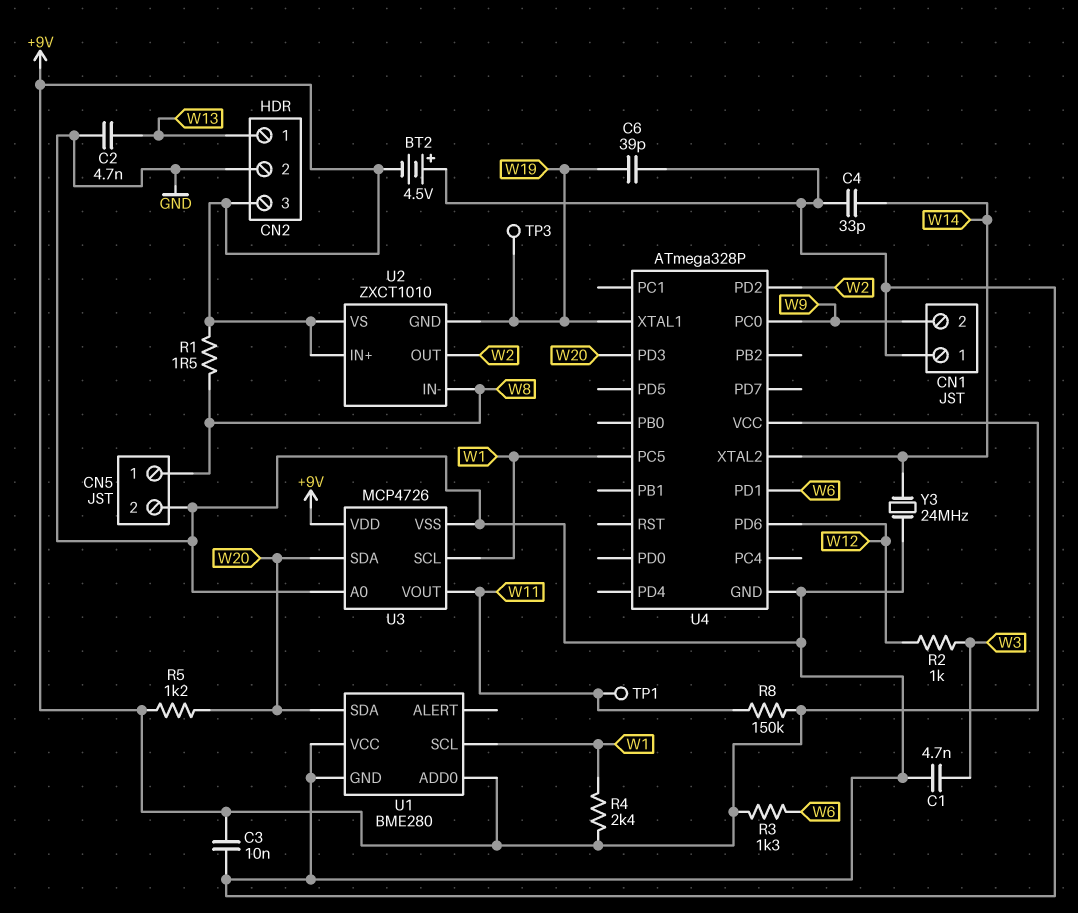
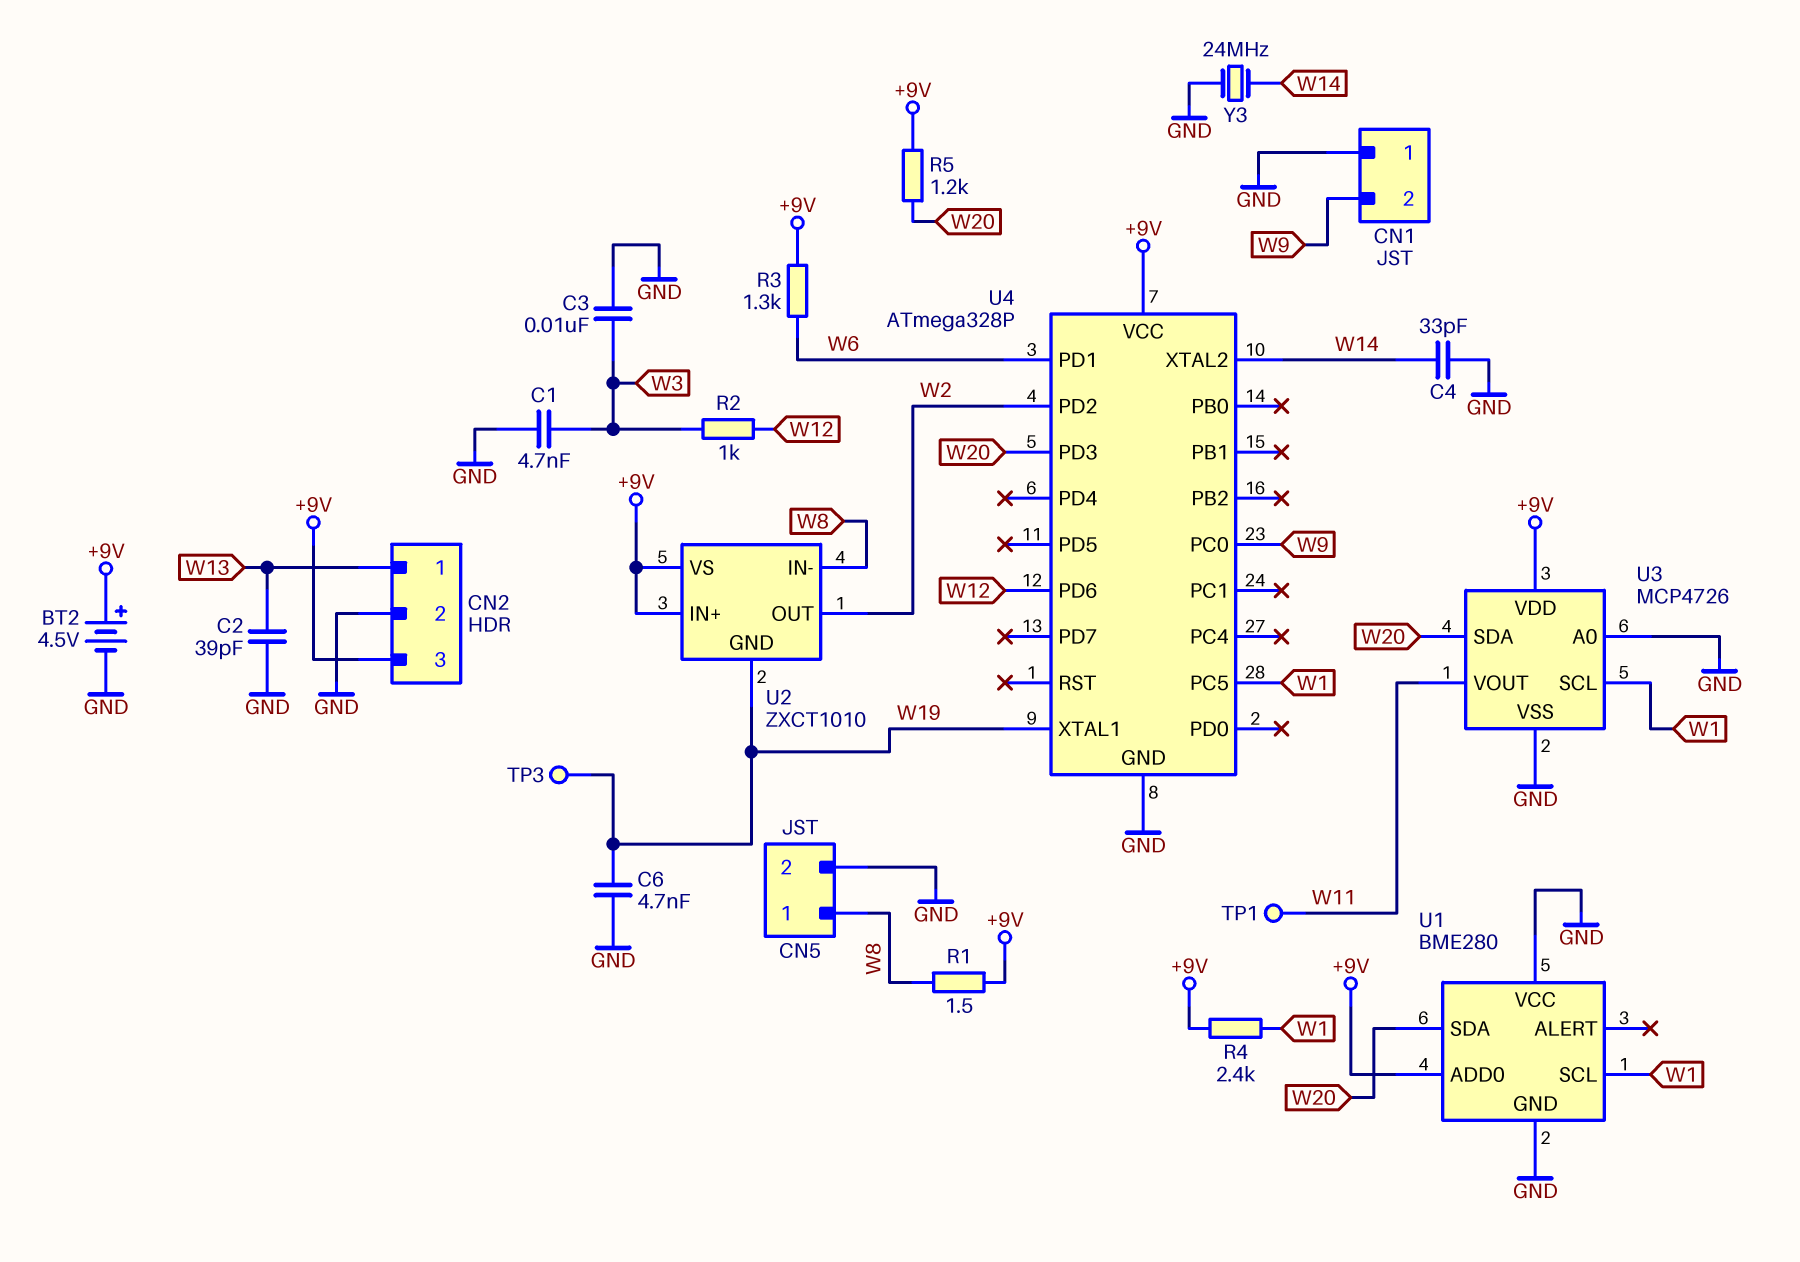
BT2: 4.5V (plus GND, minus +9V) -> 4.5V (plus +9V, minus GND)
C2: 4.7nF (GND, W13) -> 39pF (GND, W13)
C3: 10nF (+9V, GND) -> 10nF (GND, W3)
C6: 39pF (GND, W19) -> 4.7nF (GND, W19)
R8: 150k (+9V, W11) -> none

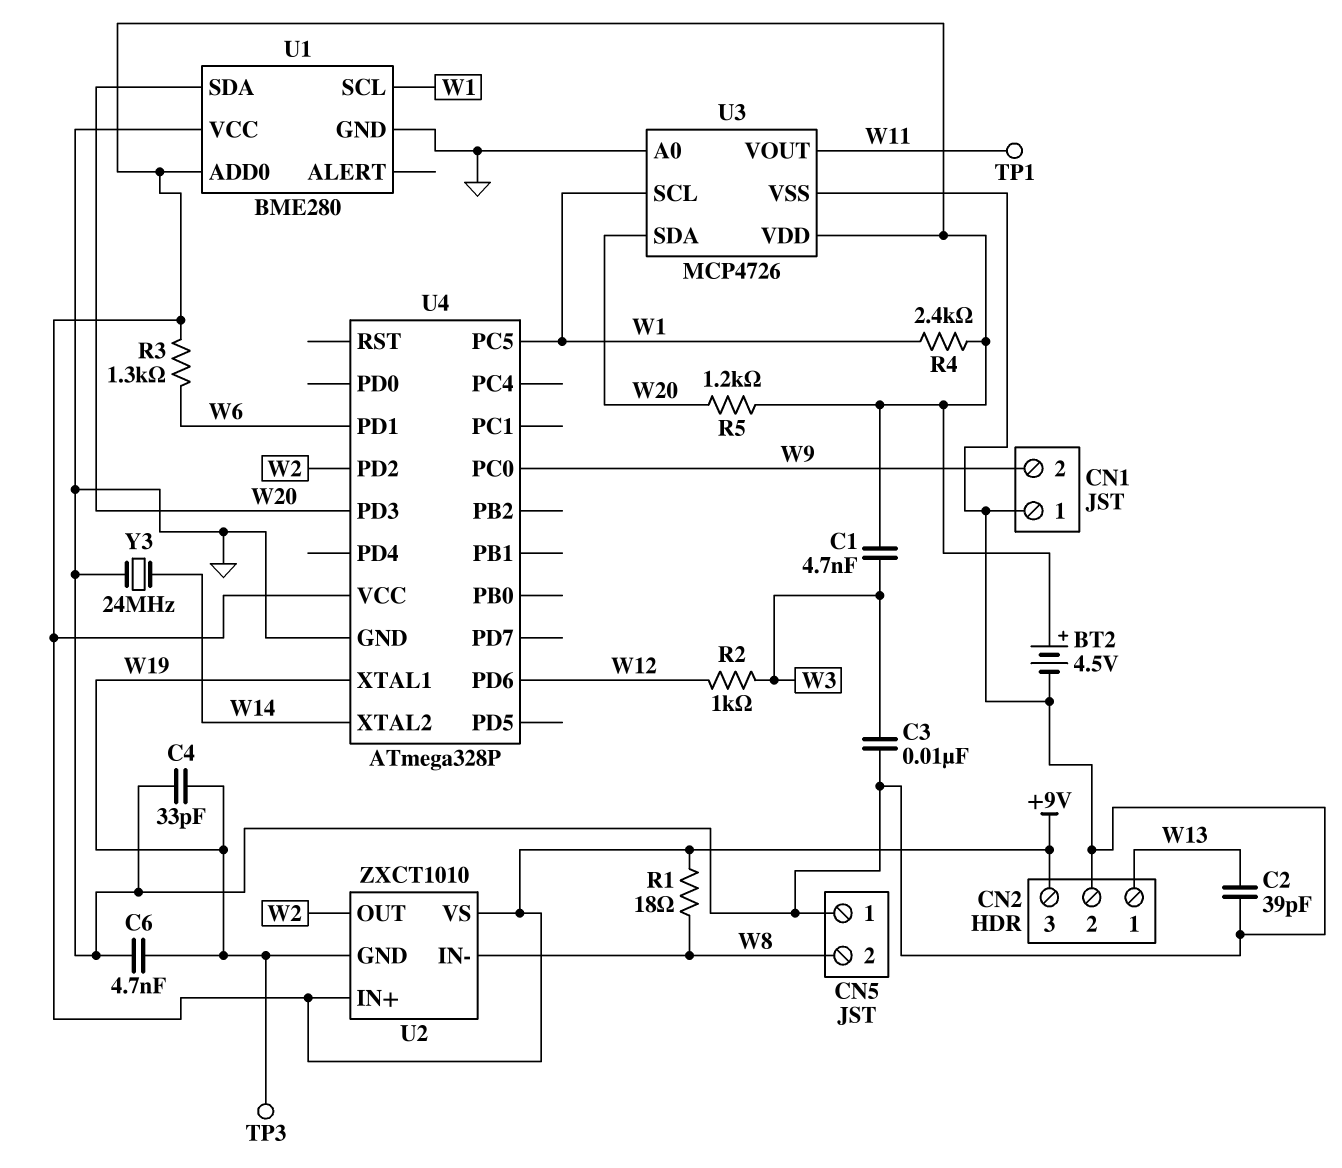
C1: 4.7nF (GND, W3) -> 4.7nF (+9V, W3)
C4: 33pF (GND, W14) -> 33pF (GND, W19)
CN5 pin 1: W8 -> GND
CN5 pin 2: GND -> W8
R1: 1.5 (+9V, W8) -> 18 (+9V, W8)

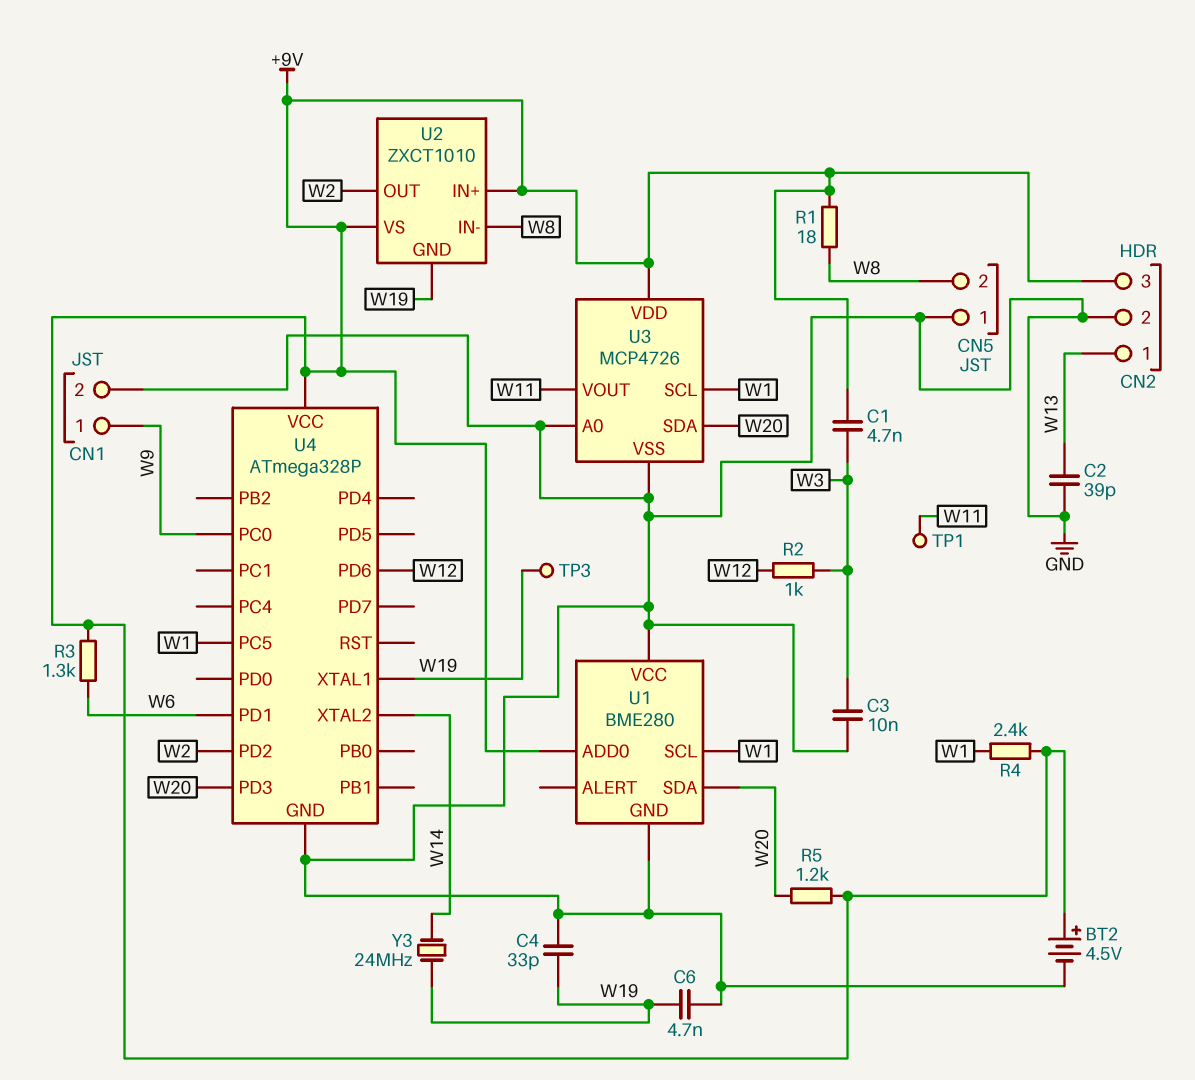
CN1 pin 1: GND -> W9
CN1 pin 2: W9 -> GND
Y3: 24MHz (GND, W14) -> 24MHz (W14, W19)

